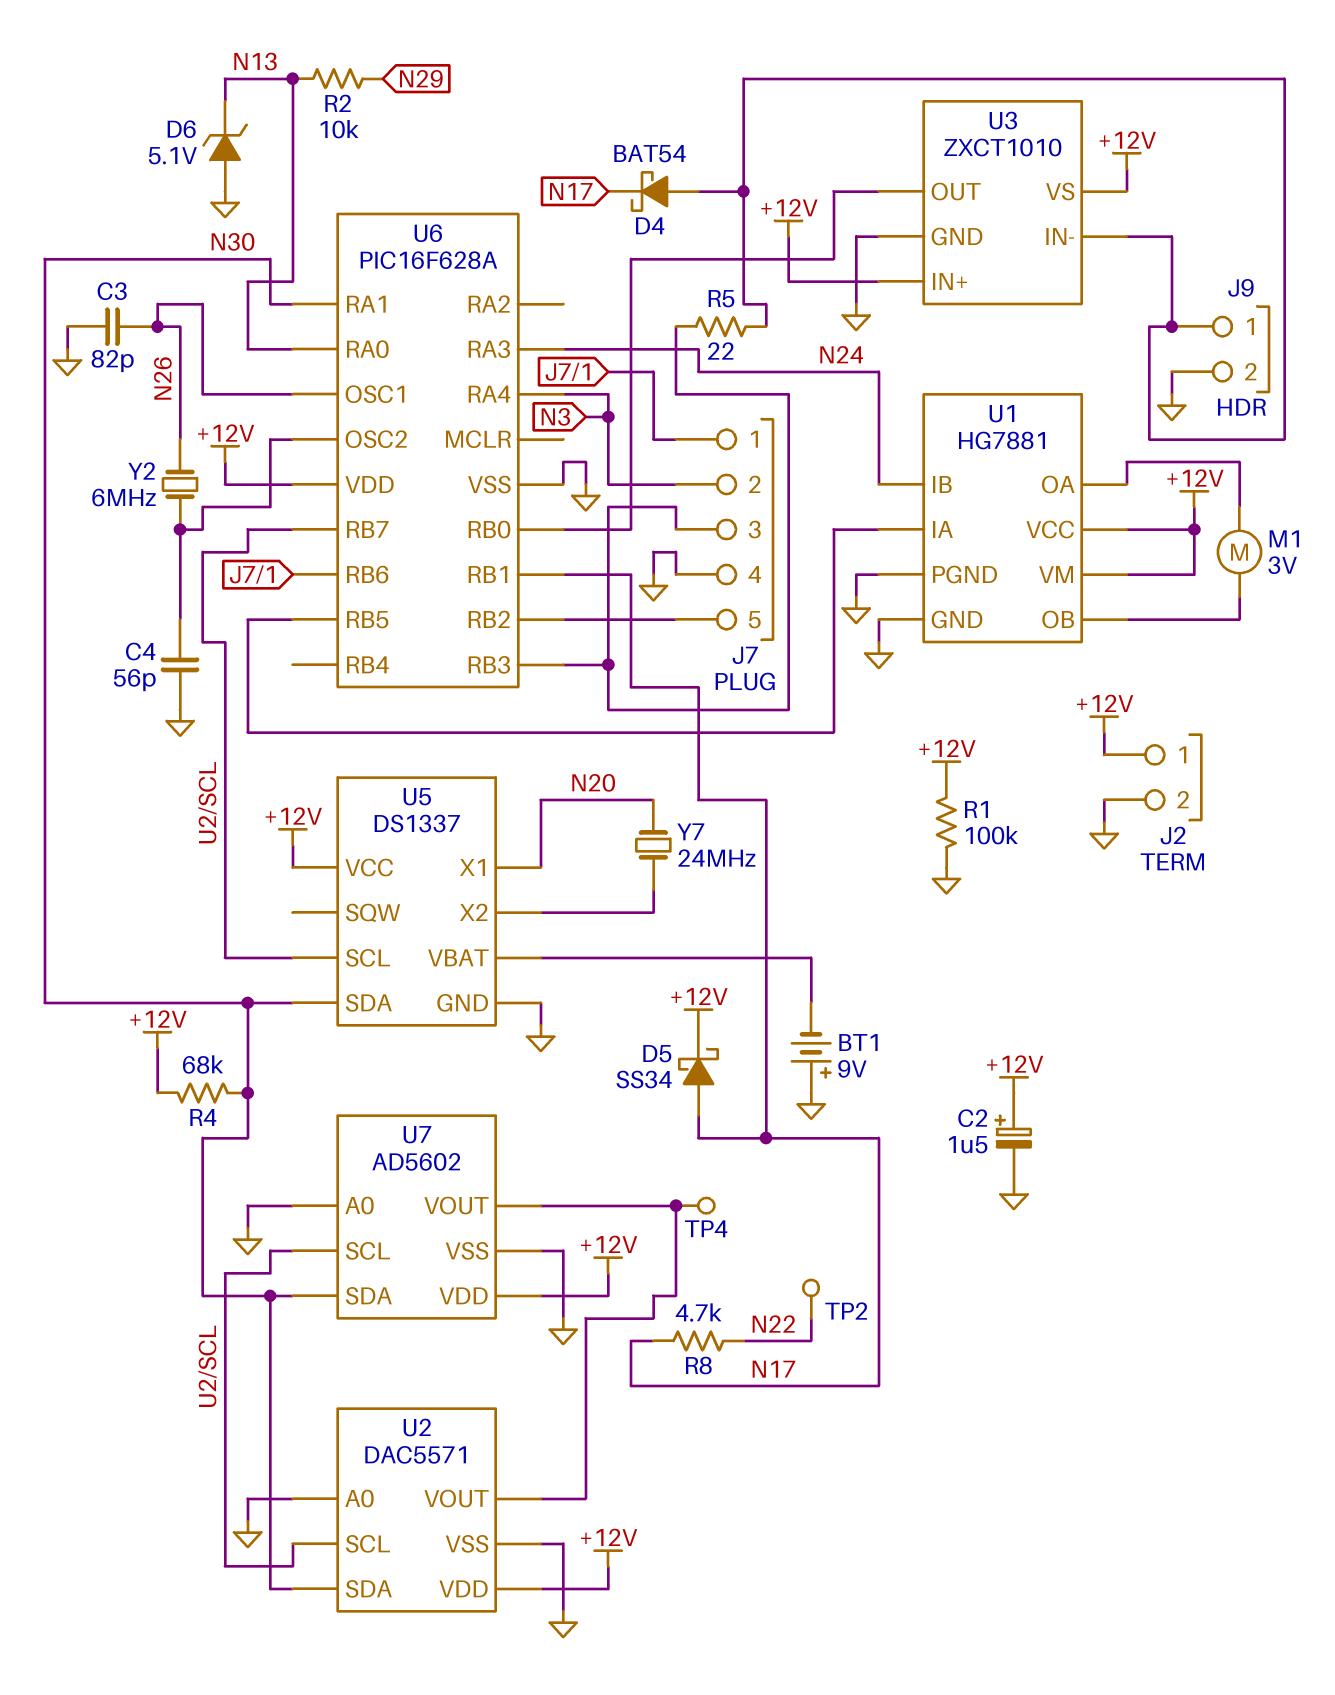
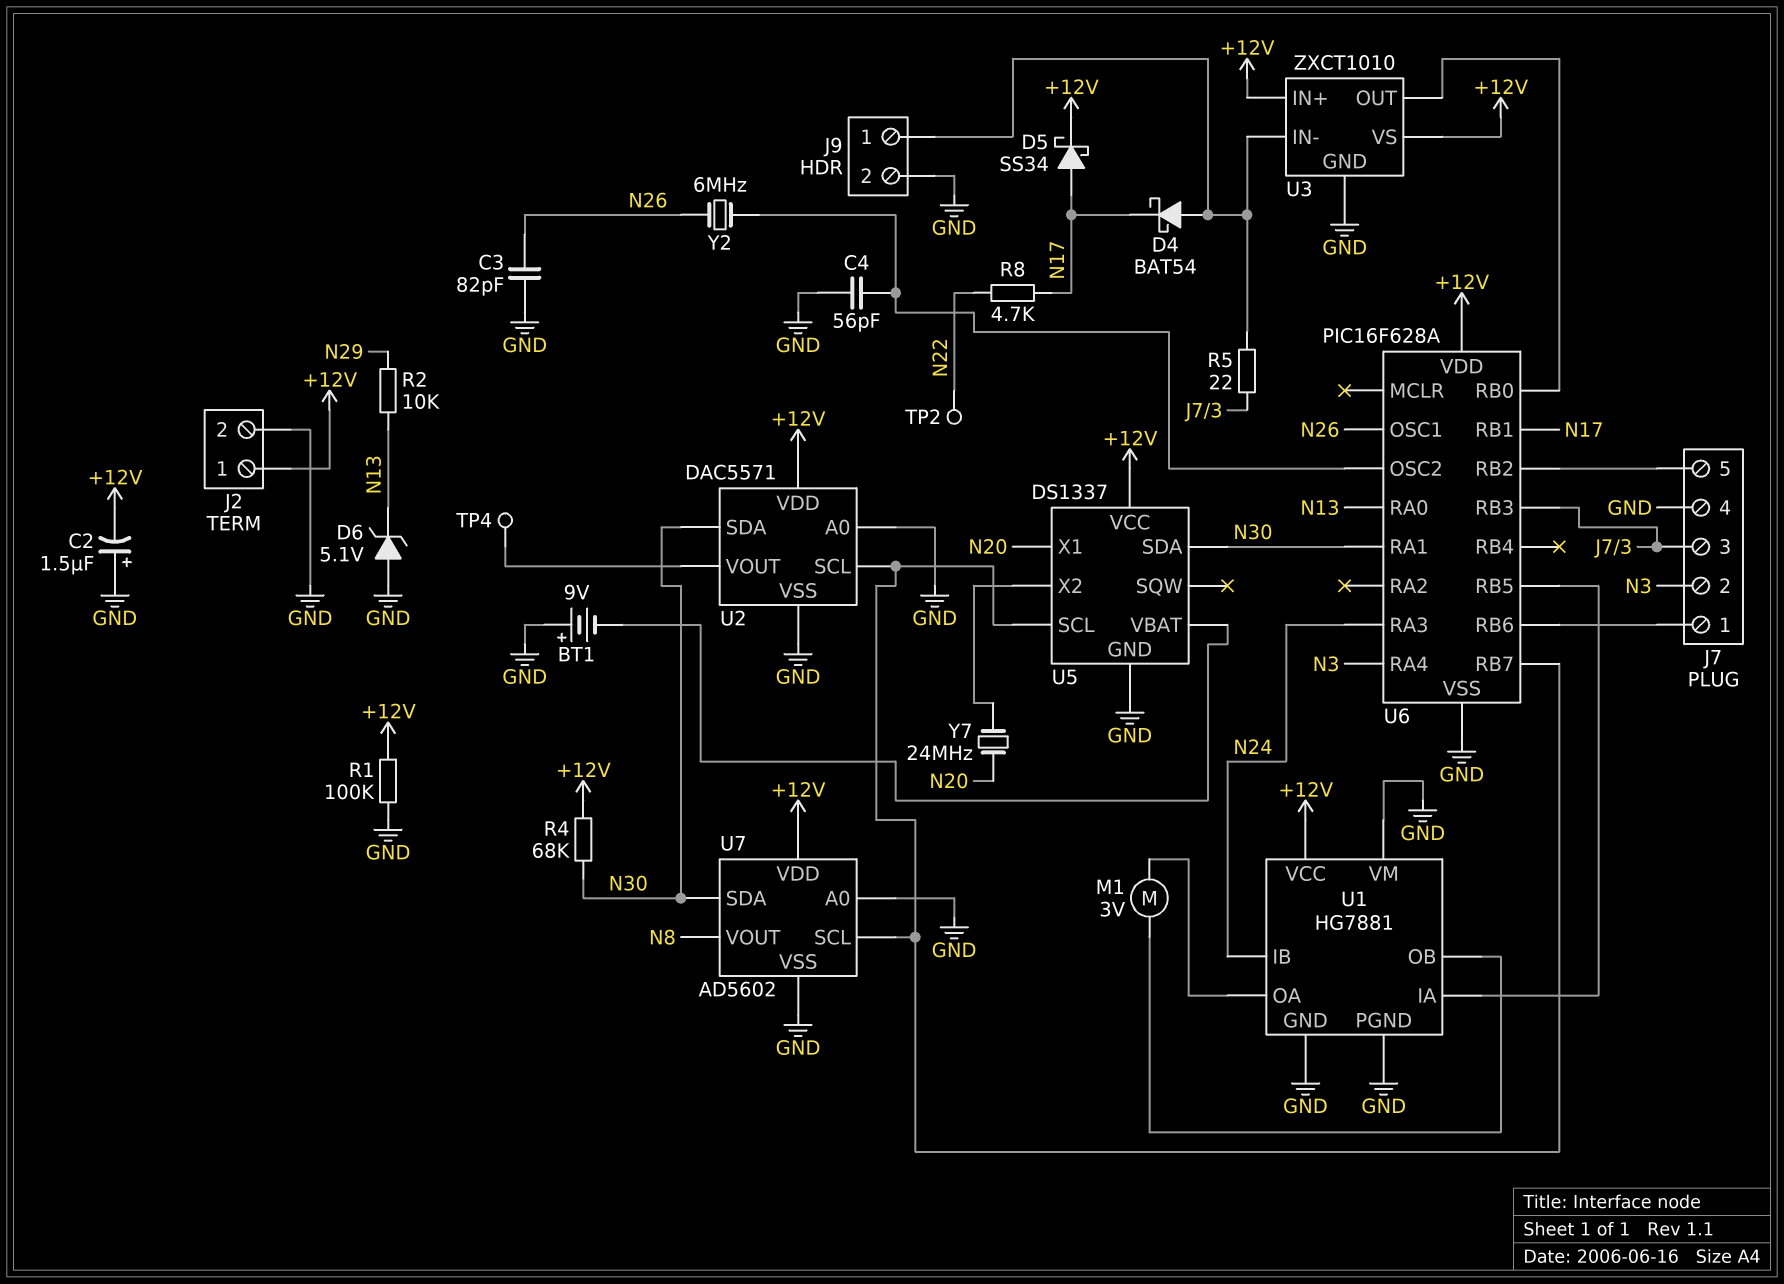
C2: 1.5uF (plus +12V, minus GND) -> 1.5uF (plus GND, minus +12V)
U1 pin VM: +12V -> GND
U7 pin VOUT: U2/VOUT -> N8

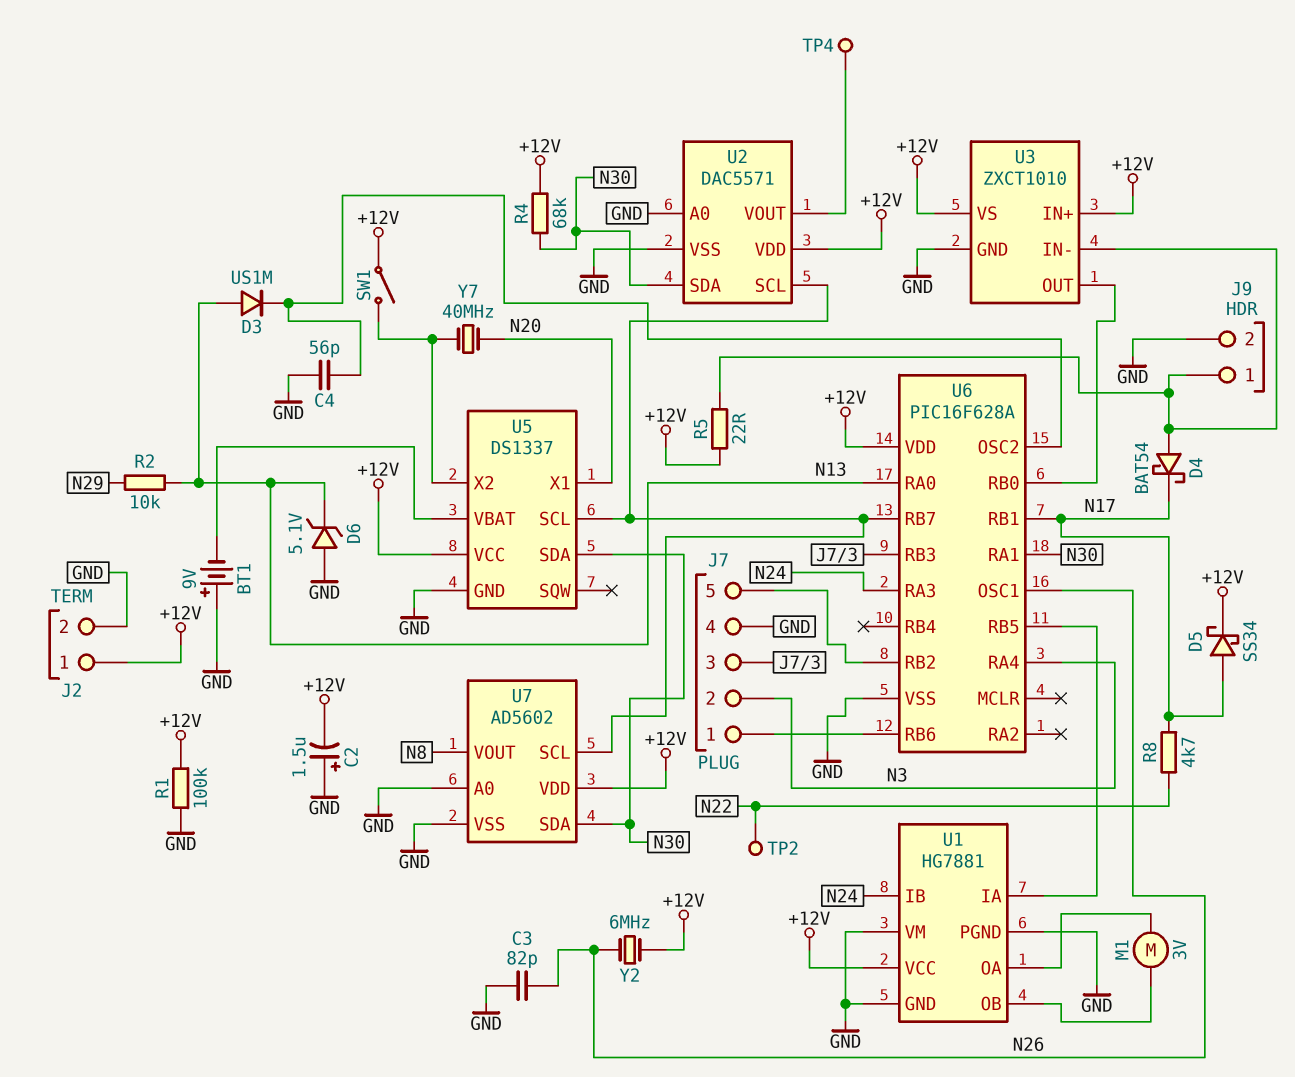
D3: none -> diode US1M (A N13, K U6/OSC2)
R5: 22 (J7/3, J9/1) -> 22 (+12V, J9/1)
SW1: none -> switch (+12V, U5/X2)
Y2: 6MHz (N26, U6/OSC2) -> 6MHz (+12V, N26)
Y7: 24MHz (N20, U5/X2) -> 40MHz (N20, U5/X2)

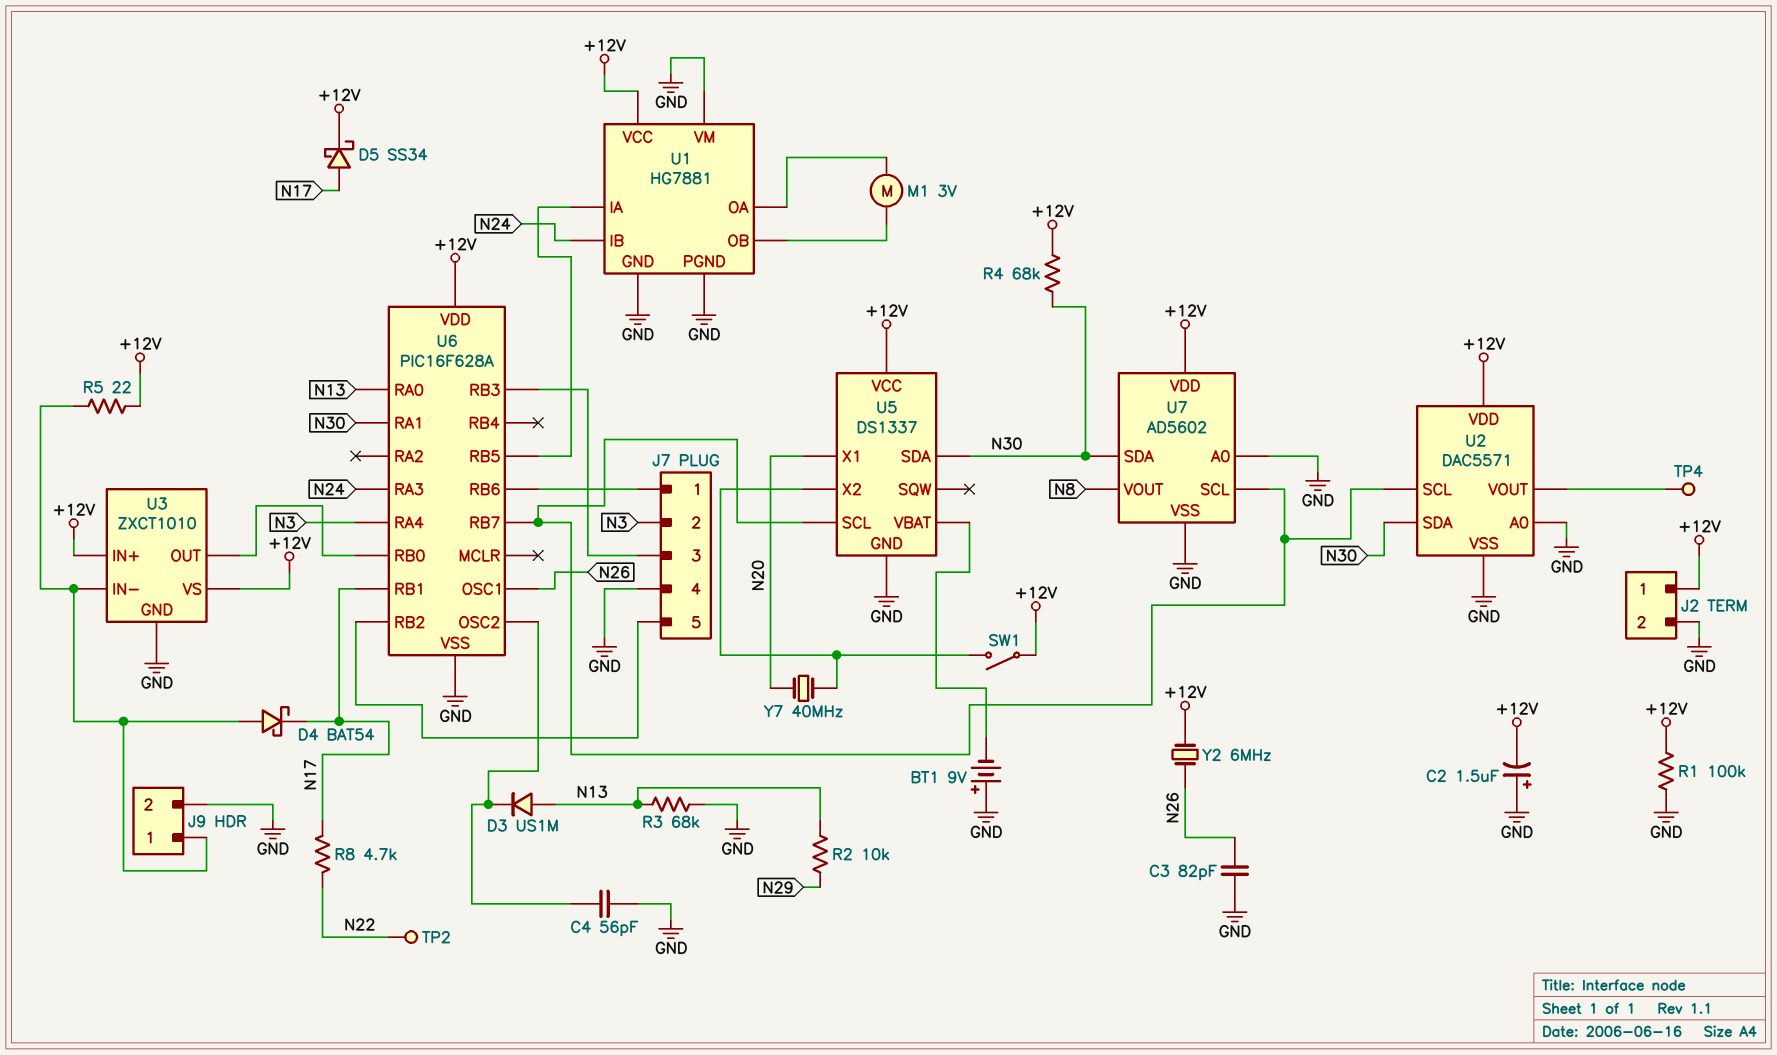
D6: zener 5.1V (A GND, K N13) -> none
R3: none -> 68k (GND, N13)

